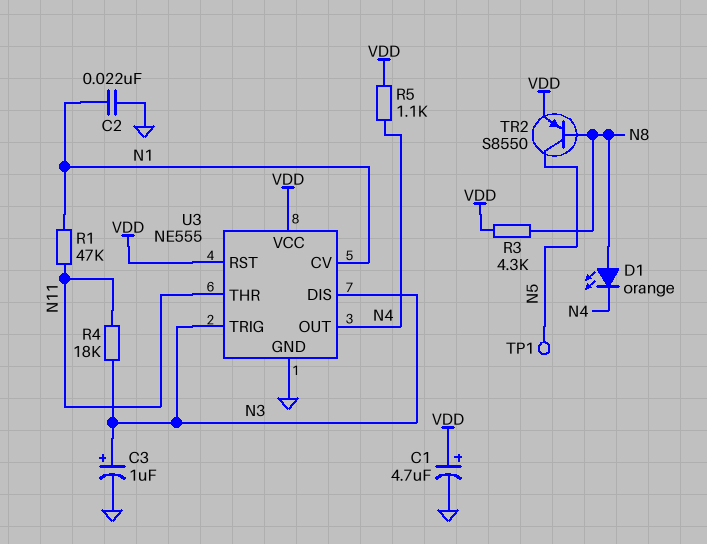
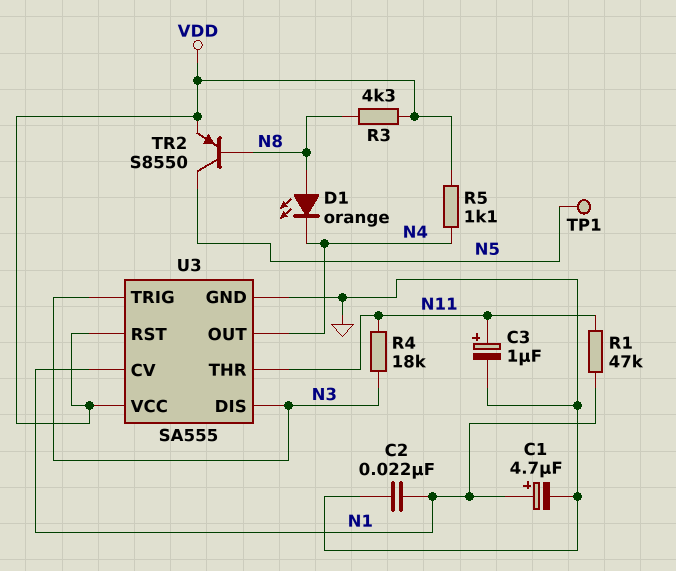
C1: 4.7uF (plus VDD, minus GND) -> 4.7uF (plus N1, minus GND)
C3: 1uF (plus N3, minus GND) -> 1uF (plus N11, minus GND)
U3: NE555 -> SA555

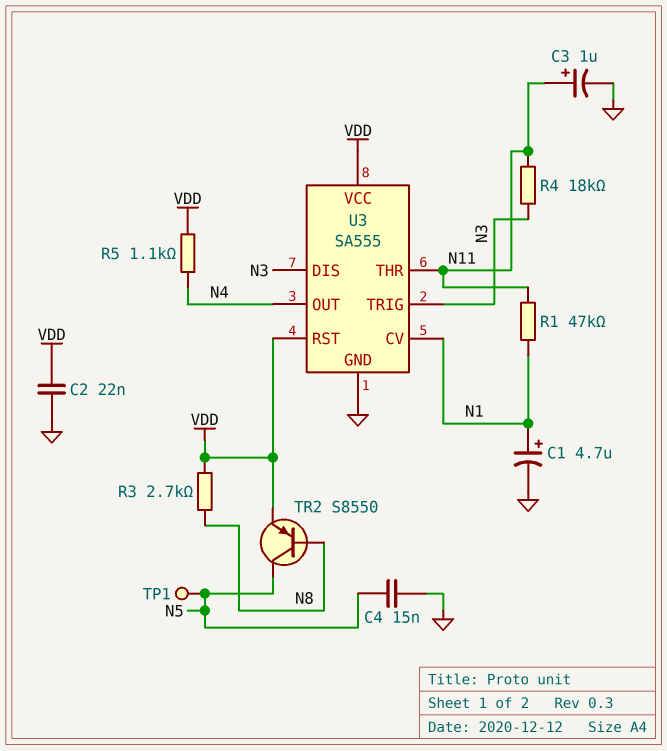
C2: 22nF (GND, N1) -> 22nF (GND, VDD)
C4: none -> 15nF (GND, N5)
D1: LED orange (A N8, K N4) -> none
R3: 4.3k (N8, VDD) -> 2.7k (N8, VDD)

